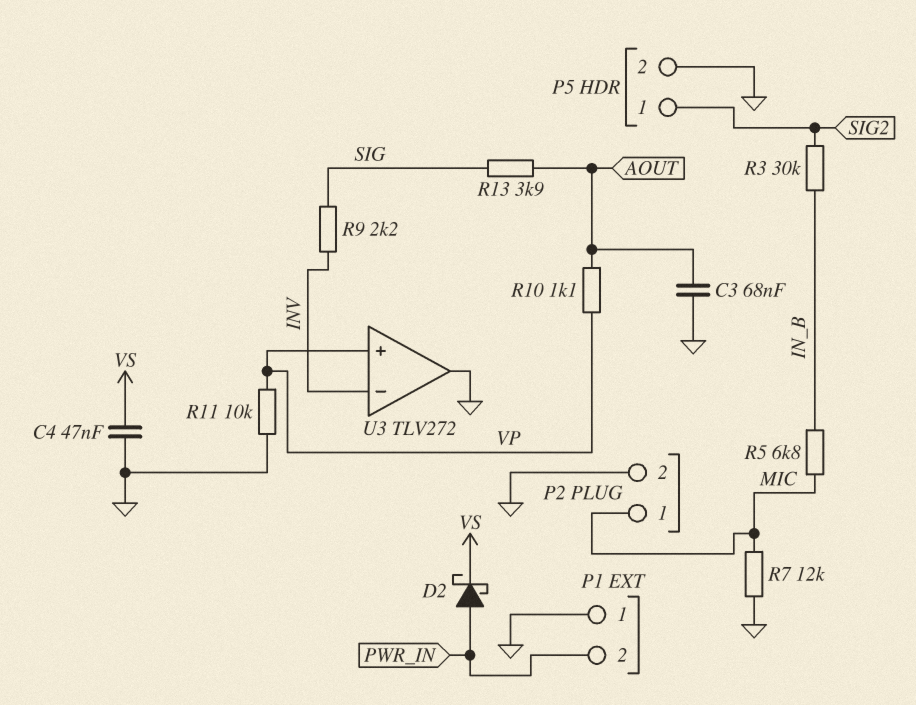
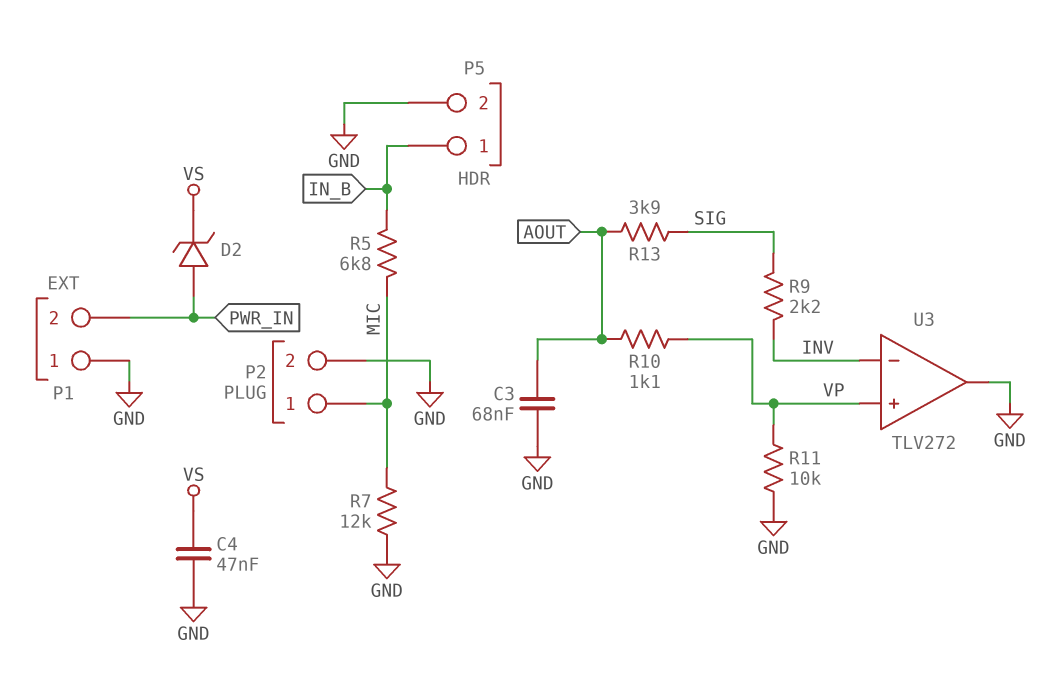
D2: schottky (A PWR_IN, K VS) -> zener (A PWR_IN, K VS)
P5 pin 1: SIG2 -> IN_B
R3: 30k (IN_B, SIG2) -> none

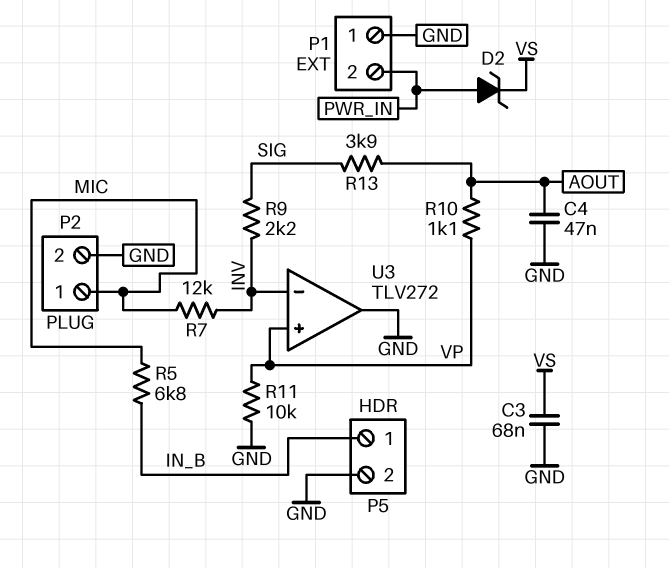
C3: 68nF (AOUT, GND) -> 68nF (GND, VS)
C4: 47nF (GND, VS) -> 47nF (AOUT, GND)
R7: 12k (GND, MIC) -> 12k (INV, MIC)

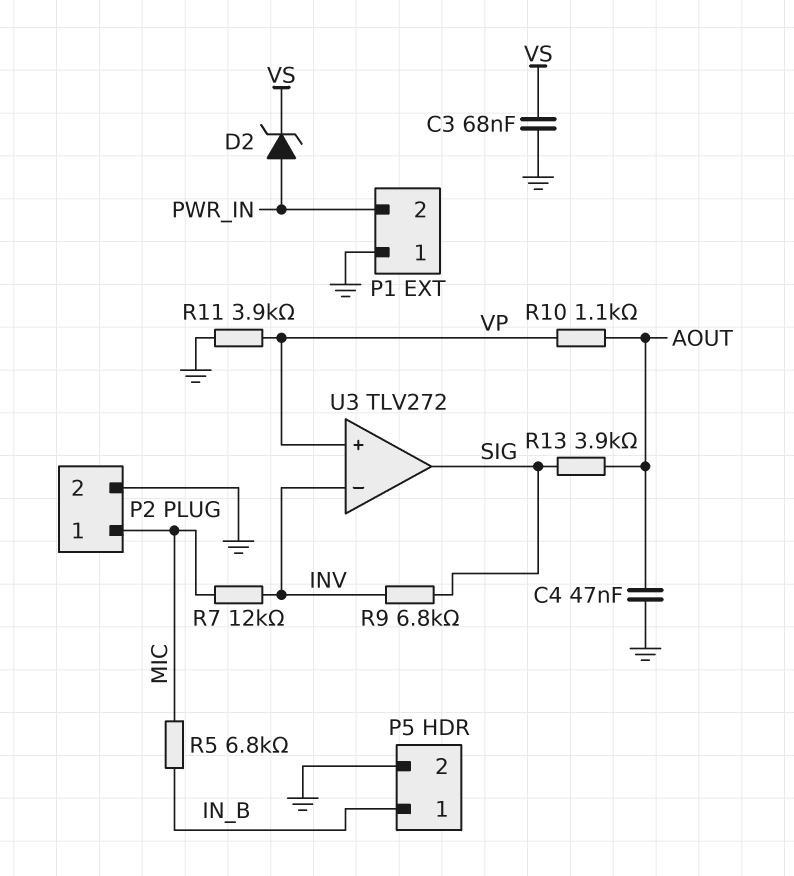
R9: 2.2k (INV, SIG) -> 6.8k (INV, SIG)
R11: 10k (GND, VP) -> 3.9k (GND, VP)
U3 pin out: GND -> SIG

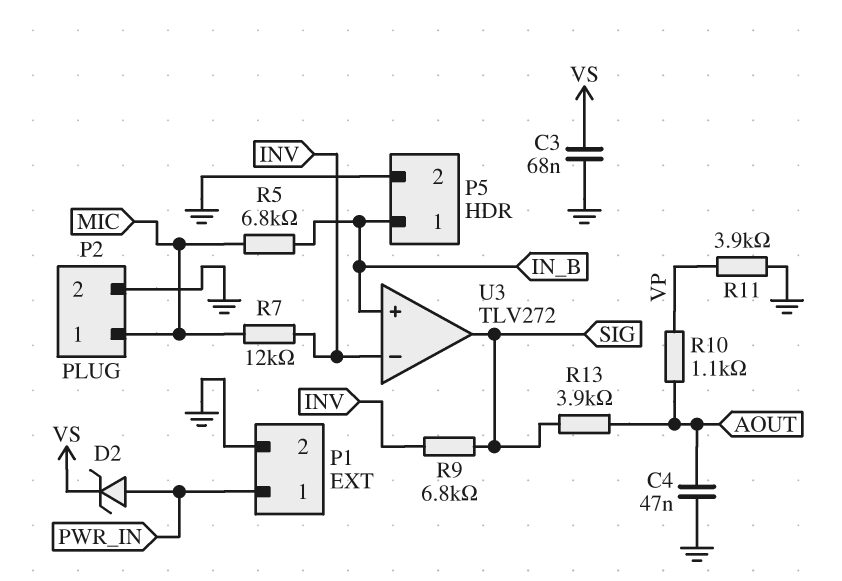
P1 pin 1: GND -> PWR_IN
P1 pin 2: PWR_IN -> GND
U3 pin in+: VP -> IN_B

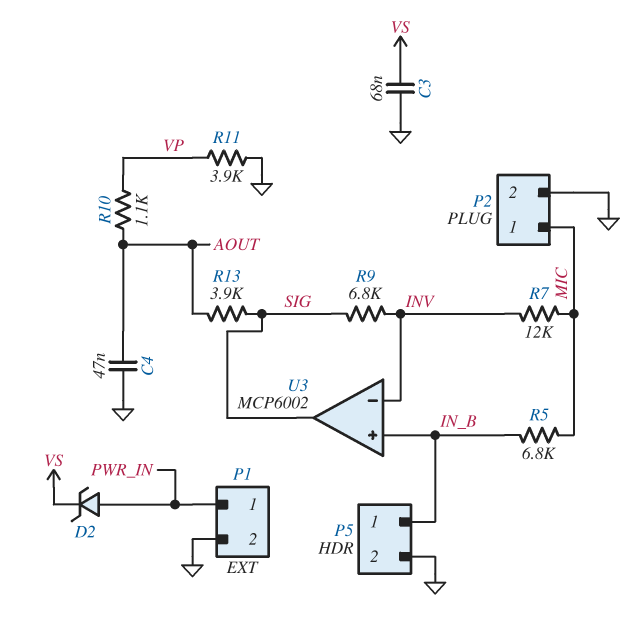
U3: TLV272 -> MCP6002

